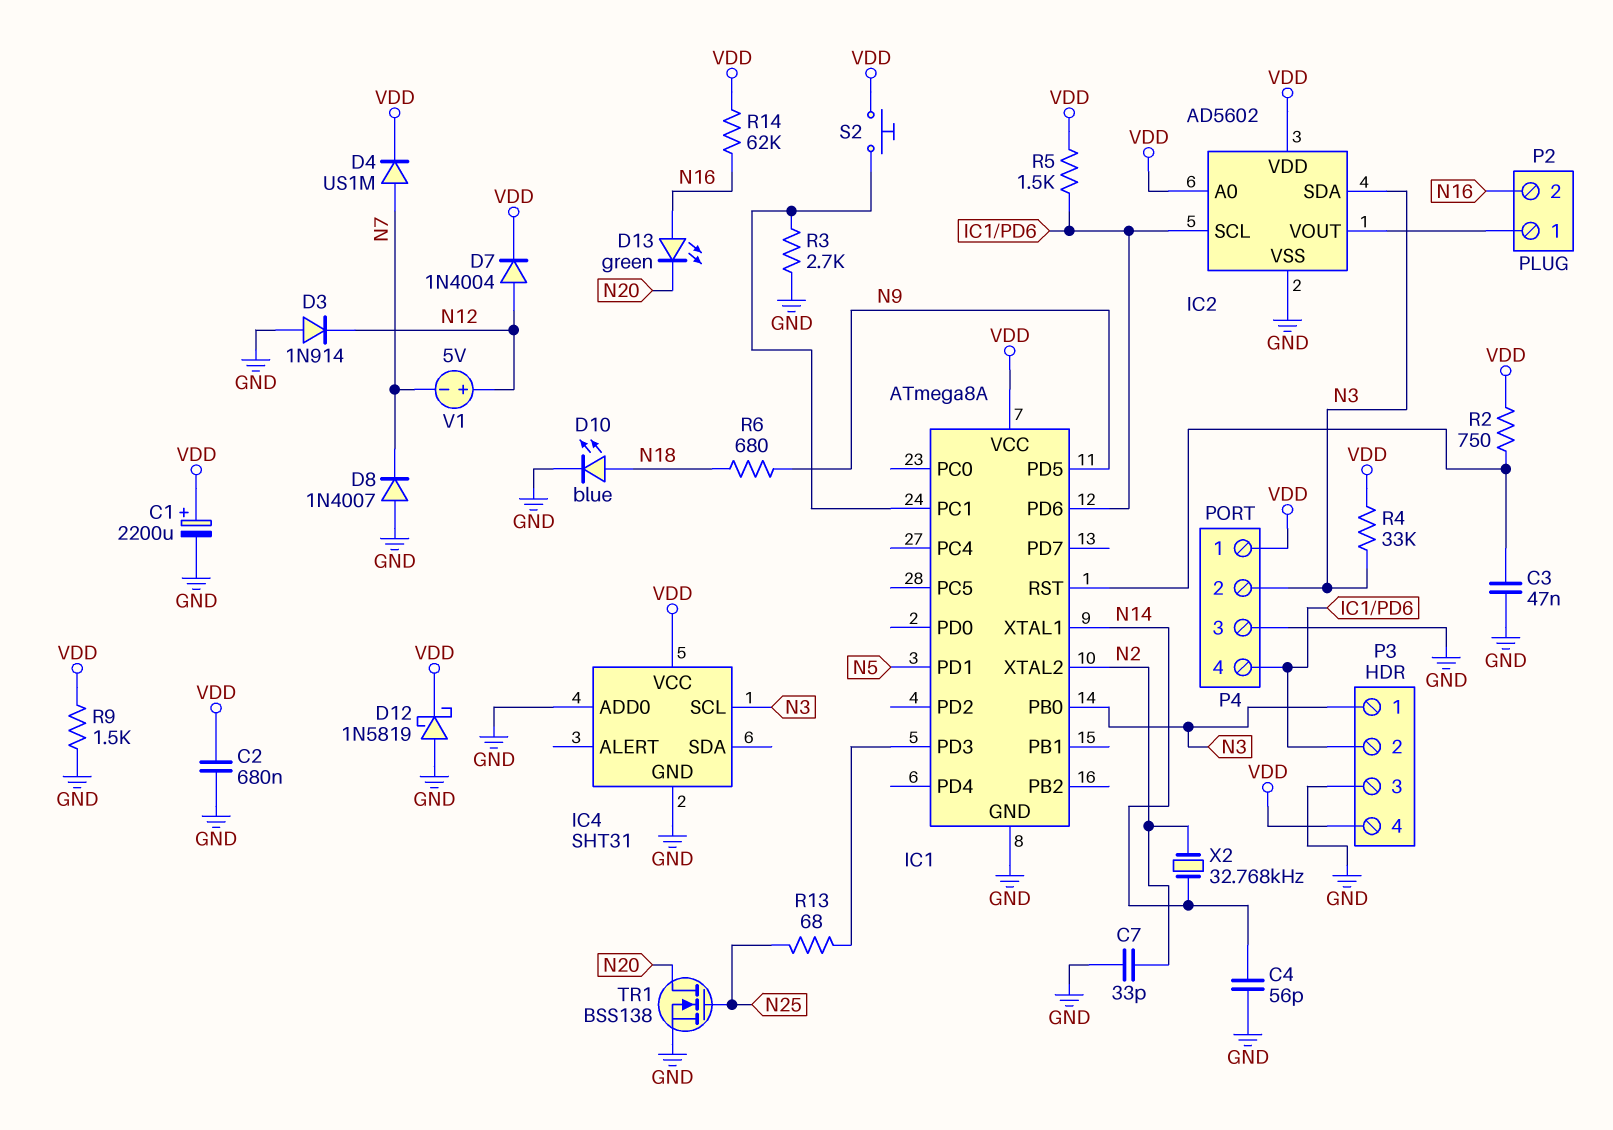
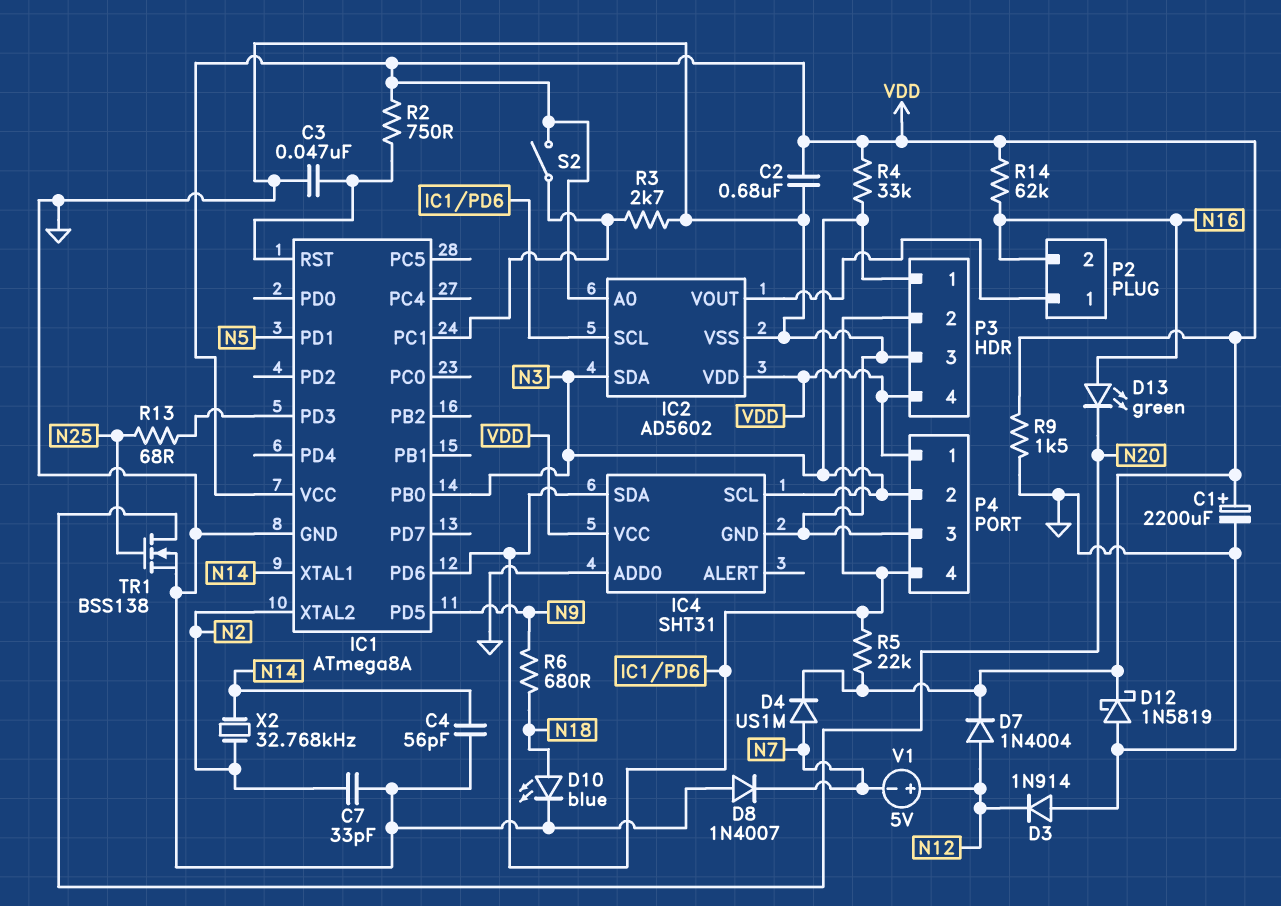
IC4 pin SDA: none -> IC1/PD6
R5: 1.5k (IC1/PD6, VDD) -> 22k (IC1/PD6, VDD)
S2: button (IC1/PC1, VDD) -> switch (IC1/PC1, VDD)

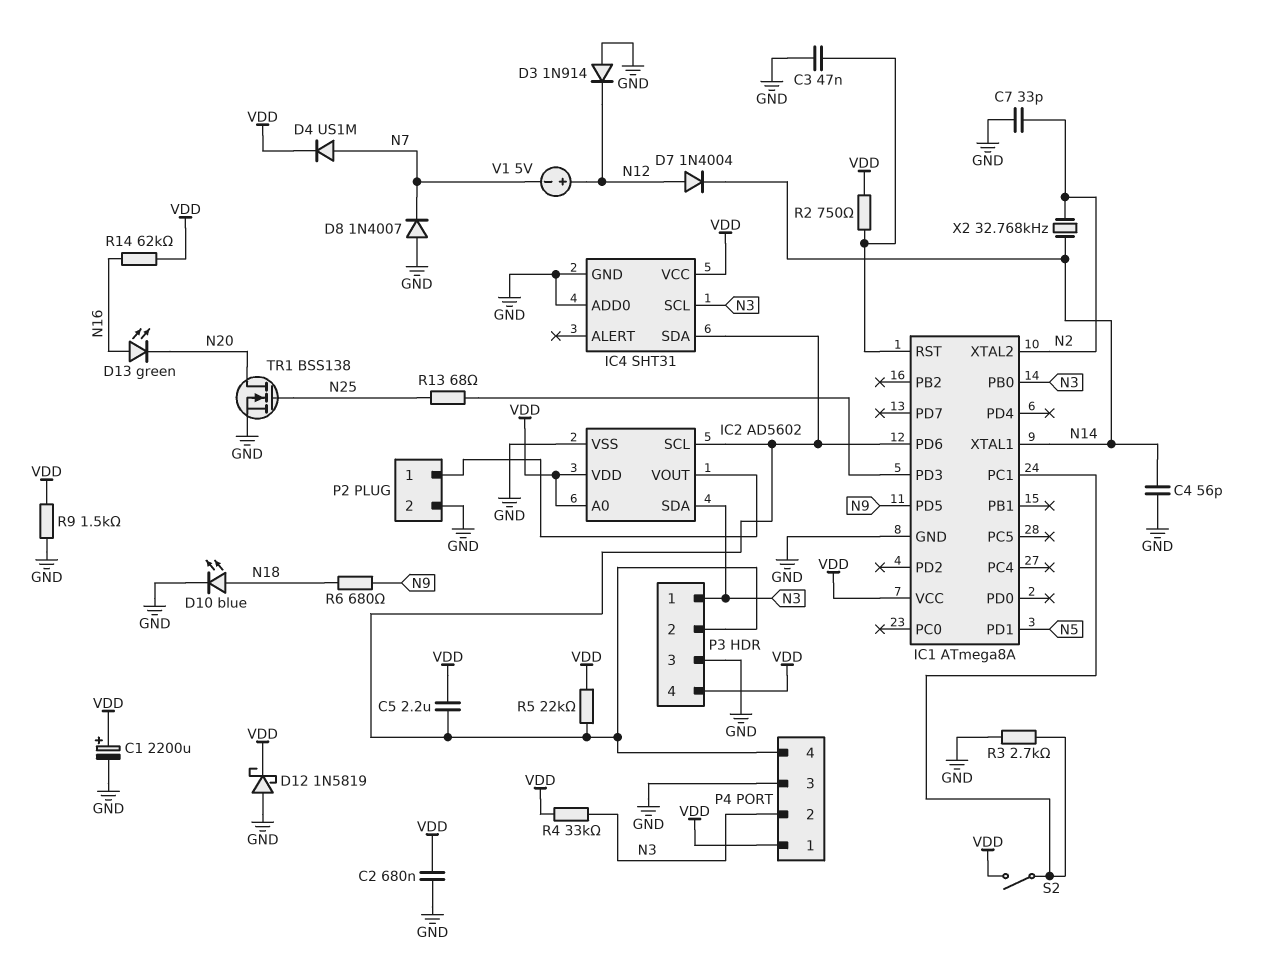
C5: none -> 2.2uF (IC1/PD6, VDD)
D7: diode 1N4004 (A N12, K VDD) -> diode 1N4004 (A N12, K N14)
P2 pin 2: N16 -> GND

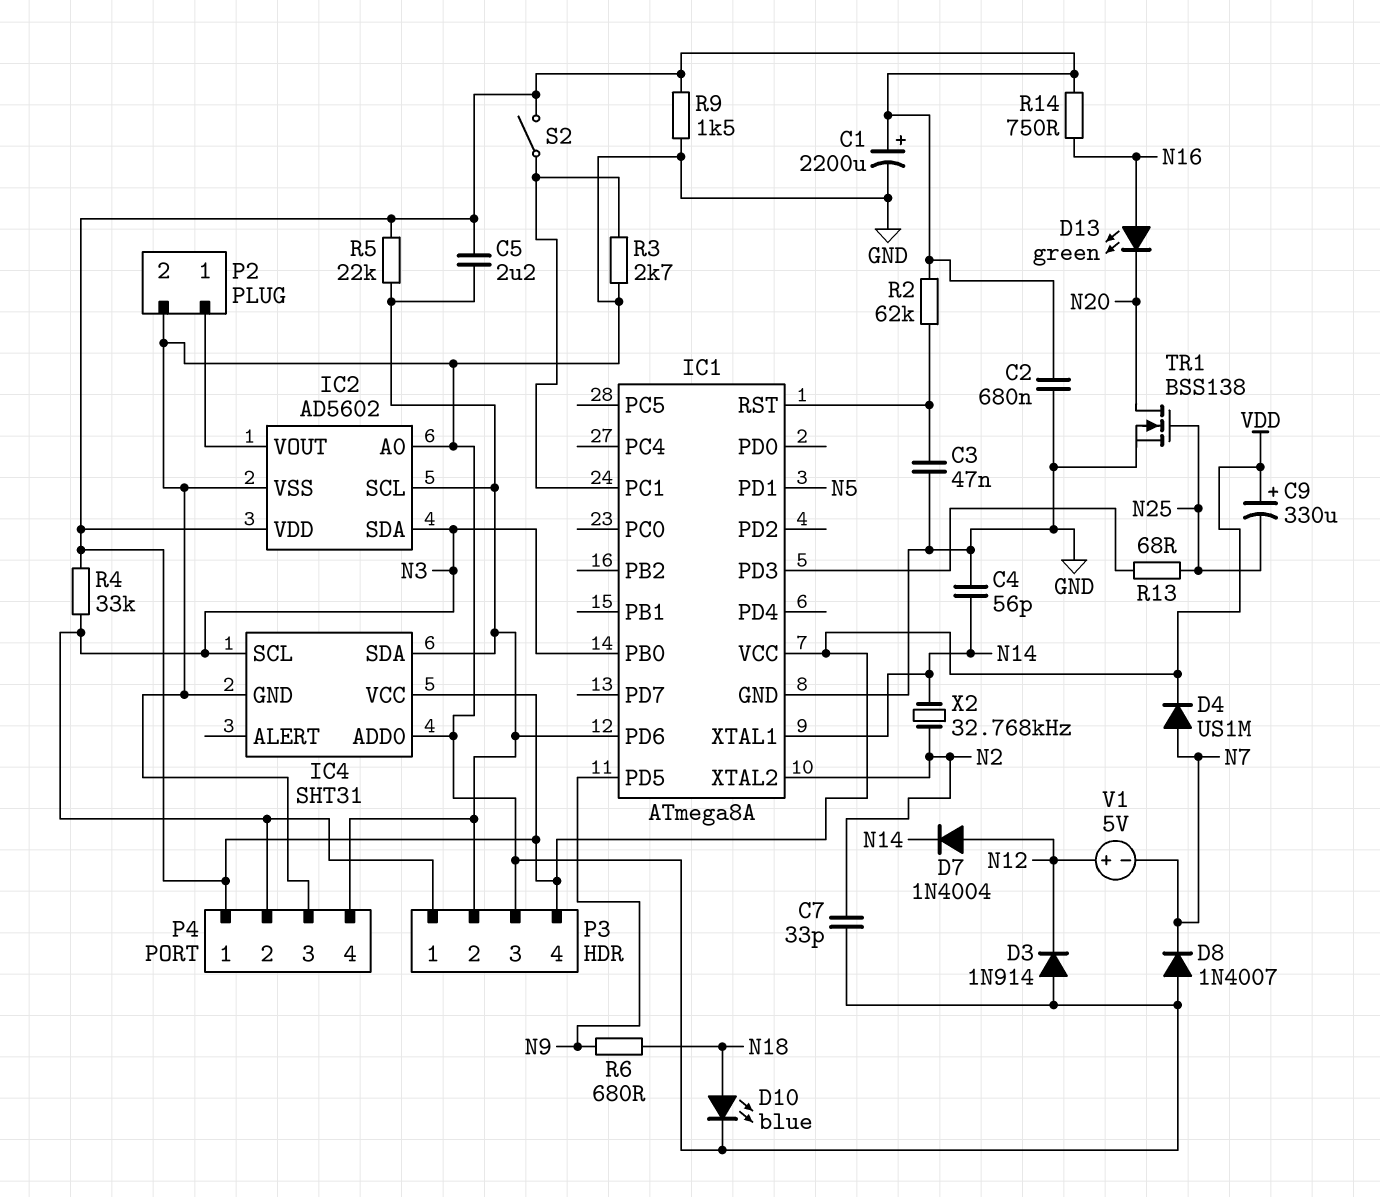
C9: none -> 330uF (plus VDD, minus N25)
D12: schottky 1N5819 (A GND, K VDD) -> none
IC2 pin A0: VDD -> GND
R2: 750 (IC1/RST, VDD) -> 62k (IC1/RST, VDD)
R14: 62k (N16, VDD) -> 750 (N16, VDD)

